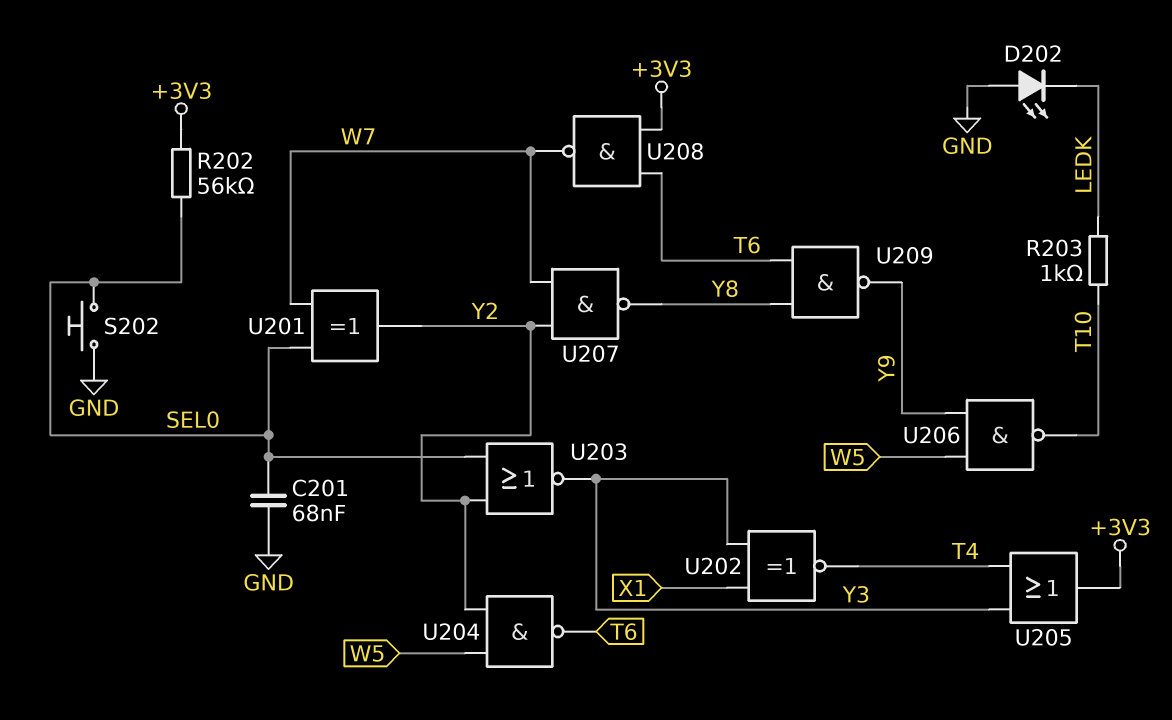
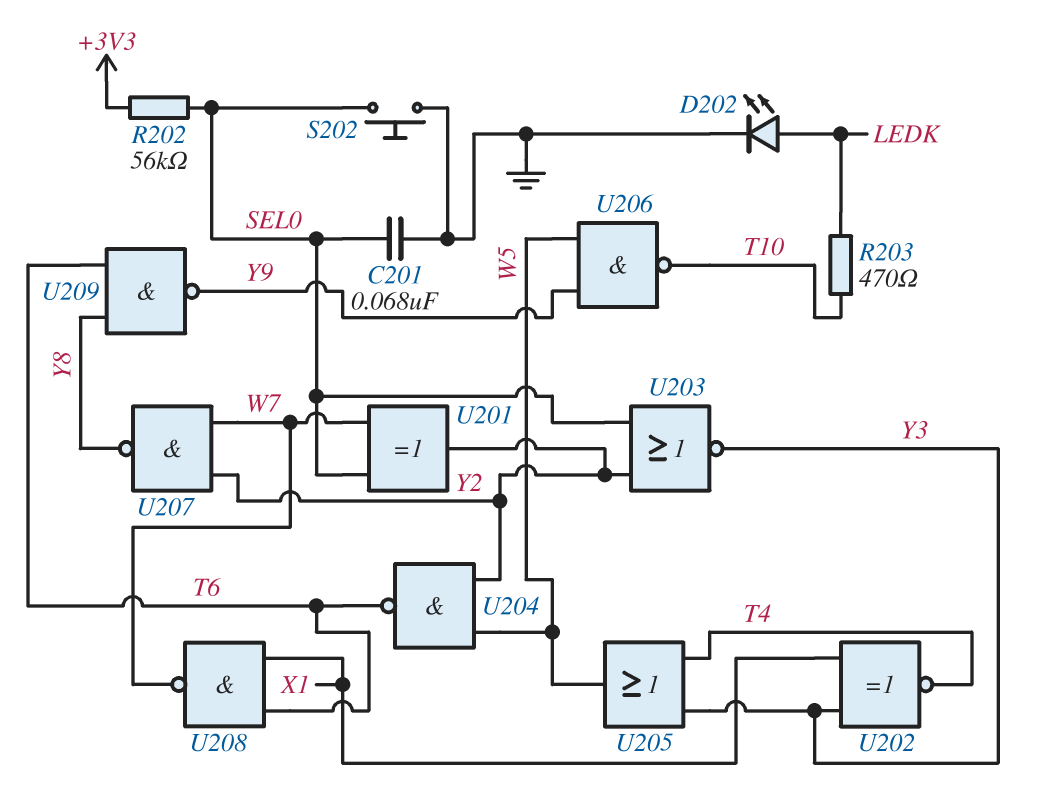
D202: LED (A GND, K LEDK) -> LED (A LEDK, K GND)
R203: 1k (LEDK, T10) -> 470 (LEDK, T10)
U205: OR (in T4, in Y3, out +3V3) -> OR (in T4, in Y3, out W5)
U208: NAND (in +3V3, in T6, out W7) -> NAND (in T6, in X1, out W7)

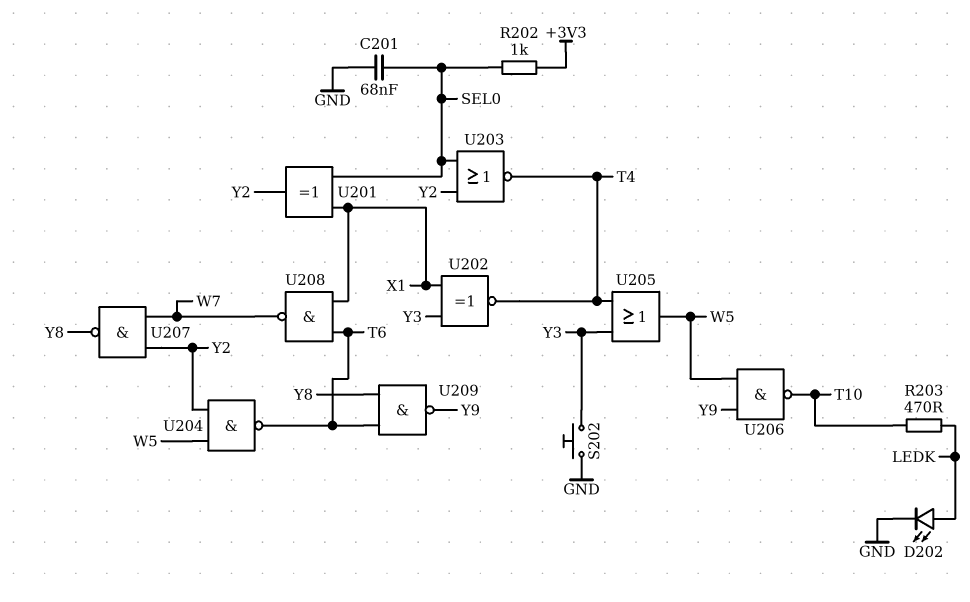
R202: 56k (+3V3, SEL0) -> 1k (+3V3, SEL0)
S202: button (GND, SEL0) -> button (GND, Y3)
U201: XOR (in SEL0, in W7, out Y2) -> XOR (in SEL0, in X1, out Y2)
U203: NOR (in SEL0, in Y2, out Y3) -> NOR (in SEL0, in Y2, out T4)

